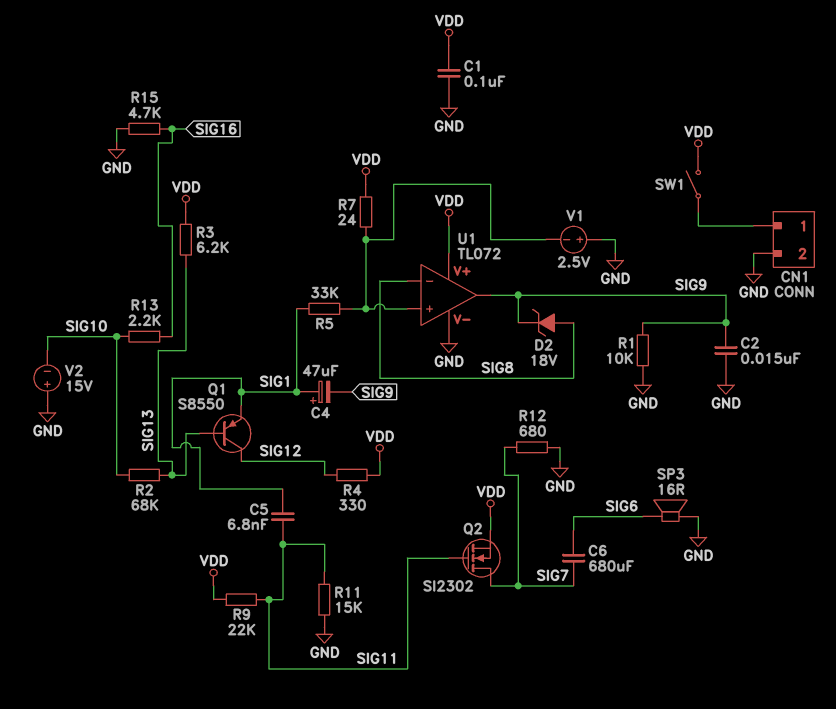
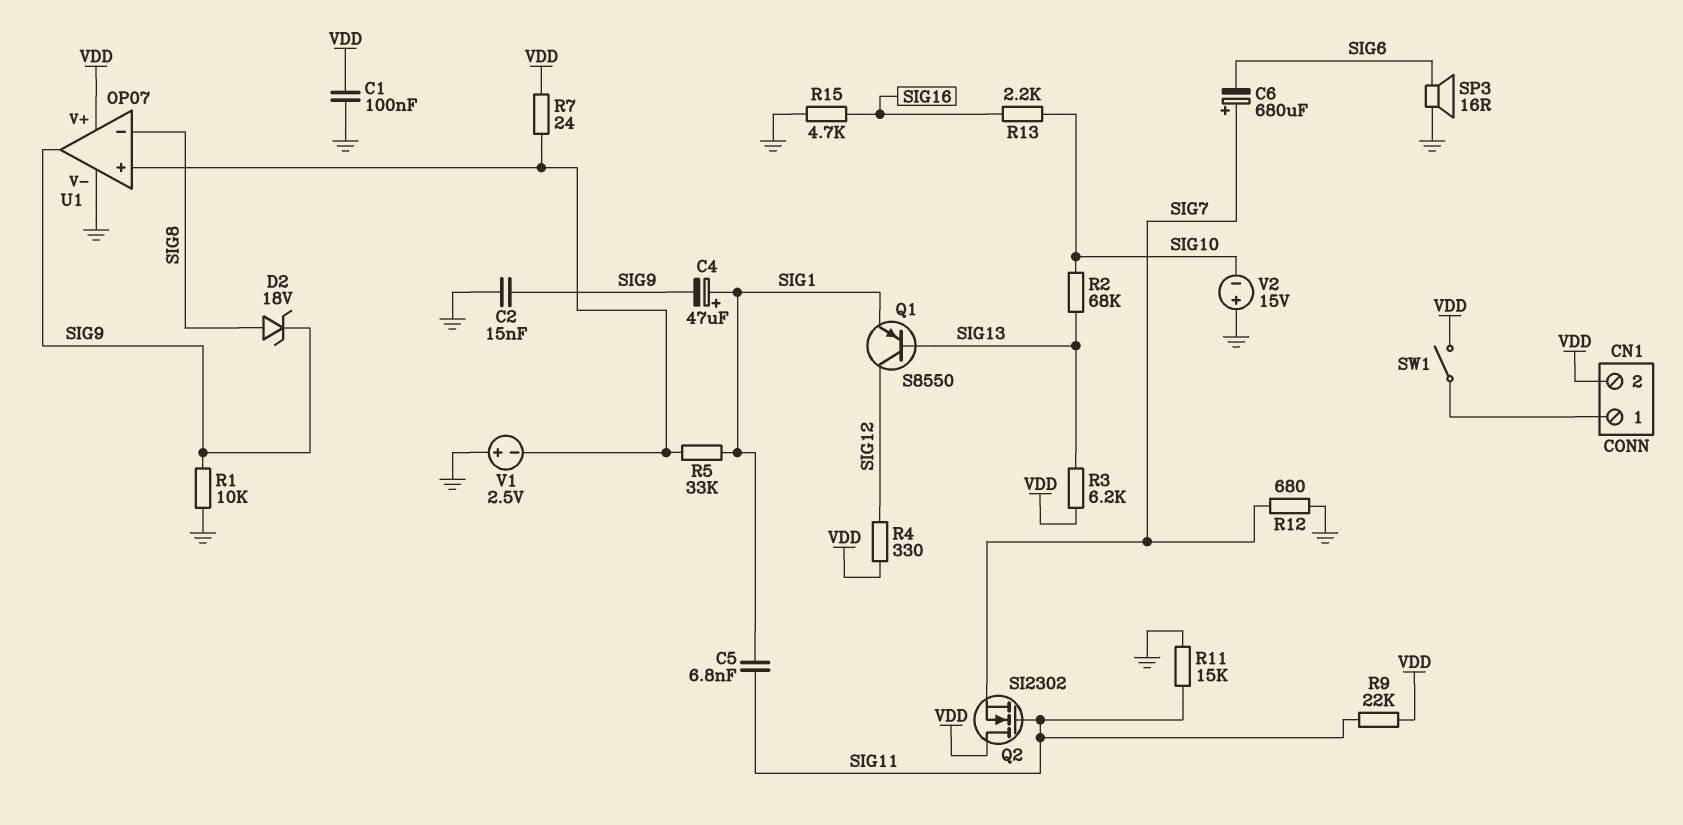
C6: 680uF (SIG6, SIG7) -> 680uF (plus SIG7, minus SIG6)
CN1 pin 2: GND -> VDD
Q2: NMOS SI2302 (G SIG11, D SIG7, S VDD) -> NMOS SI2302 (G SIG11, D VDD, S SIG7)
U1: TL072 -> OP07

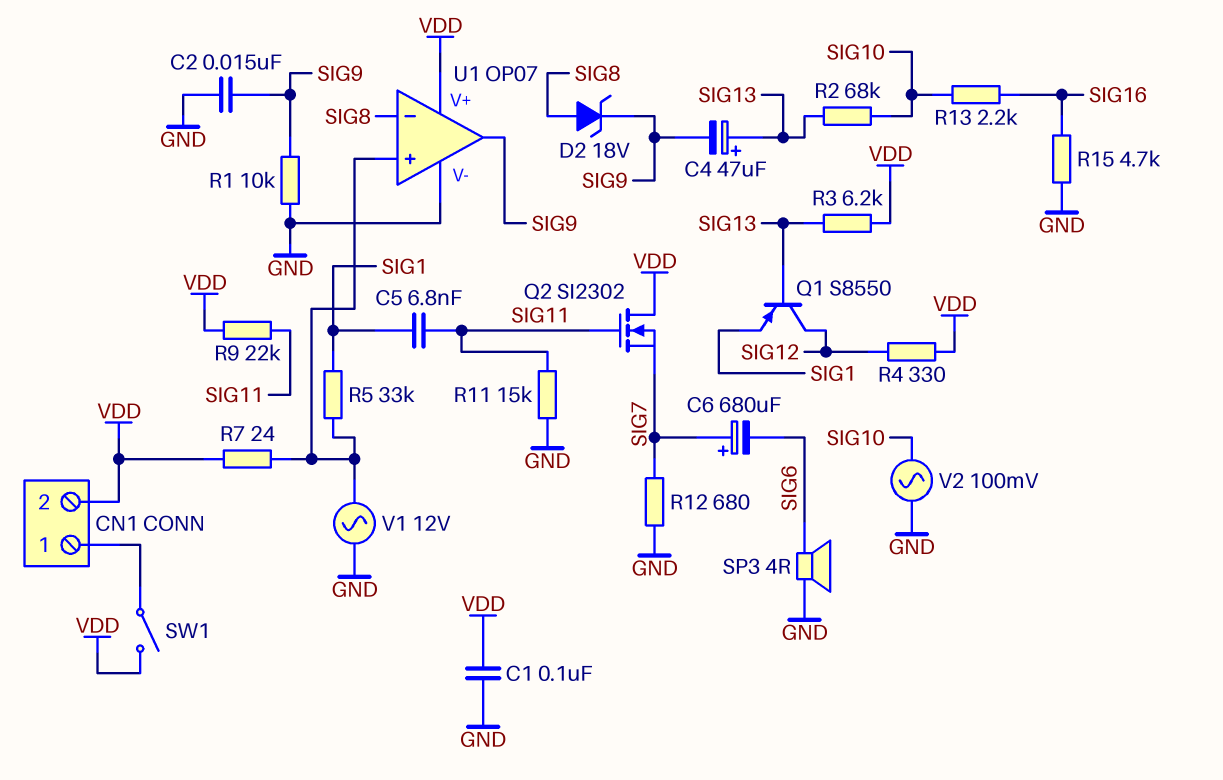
C4: 47uF (plus SIG1, minus SIG9) -> 47uF (plus SIG13, minus SIG9)
SP3: speaker 16R (GND, SIG6) -> speaker 4R (GND, SIG6)
V1: 2.5V (plus GND, minus U1/in+) -> AC 12V (GND, U1/in+)
V2: 15V (plus GND, minus SIG10) -> AC 100mV (GND, SIG10)

